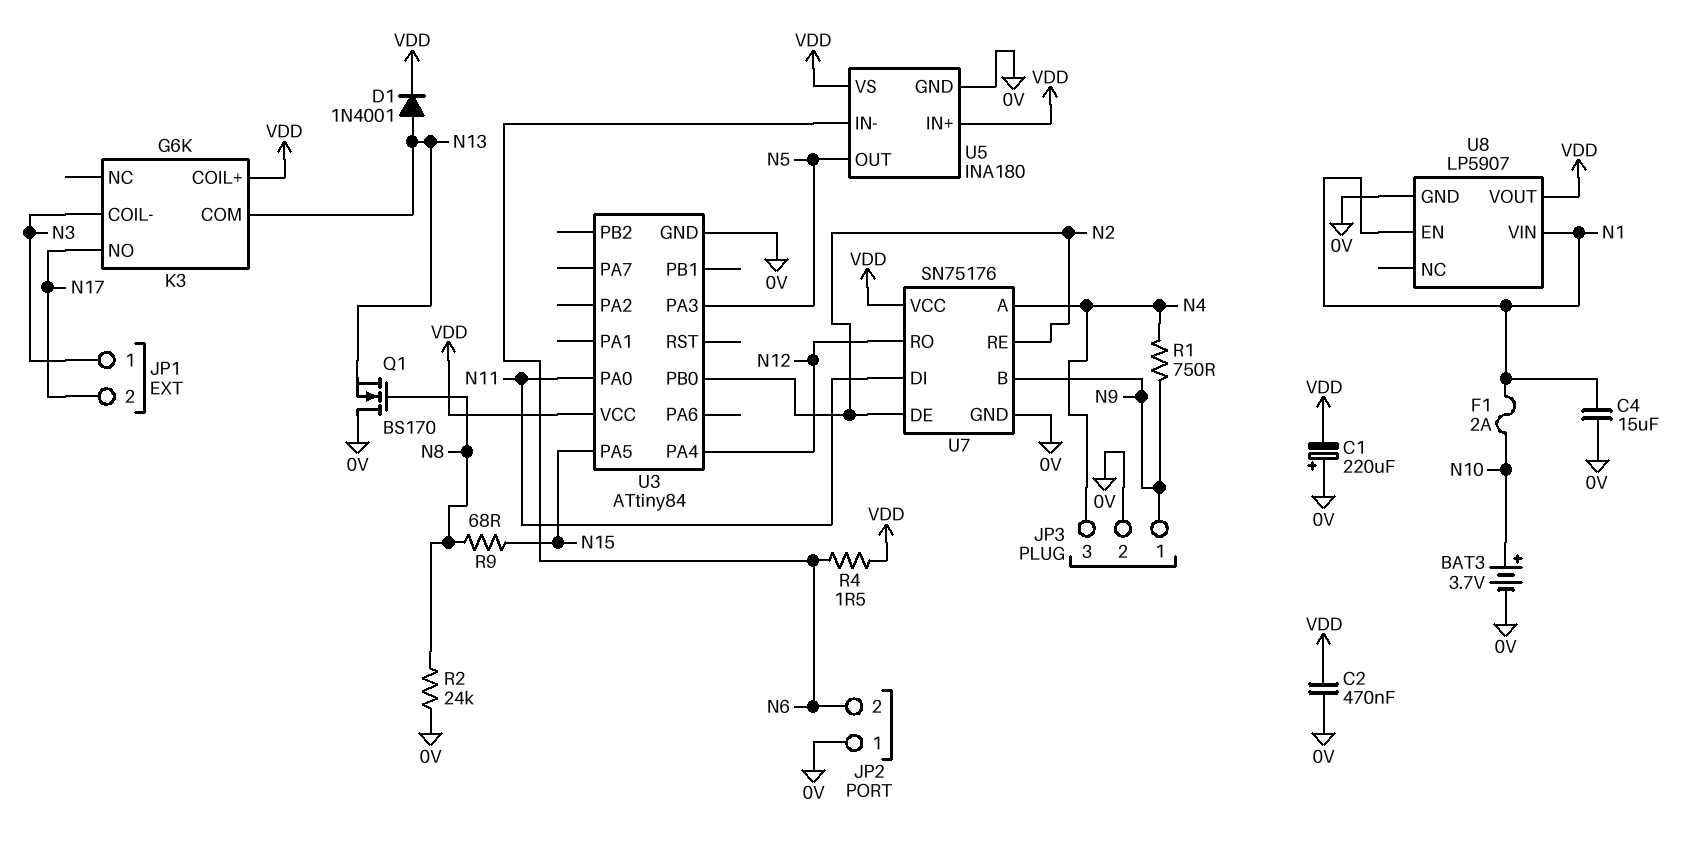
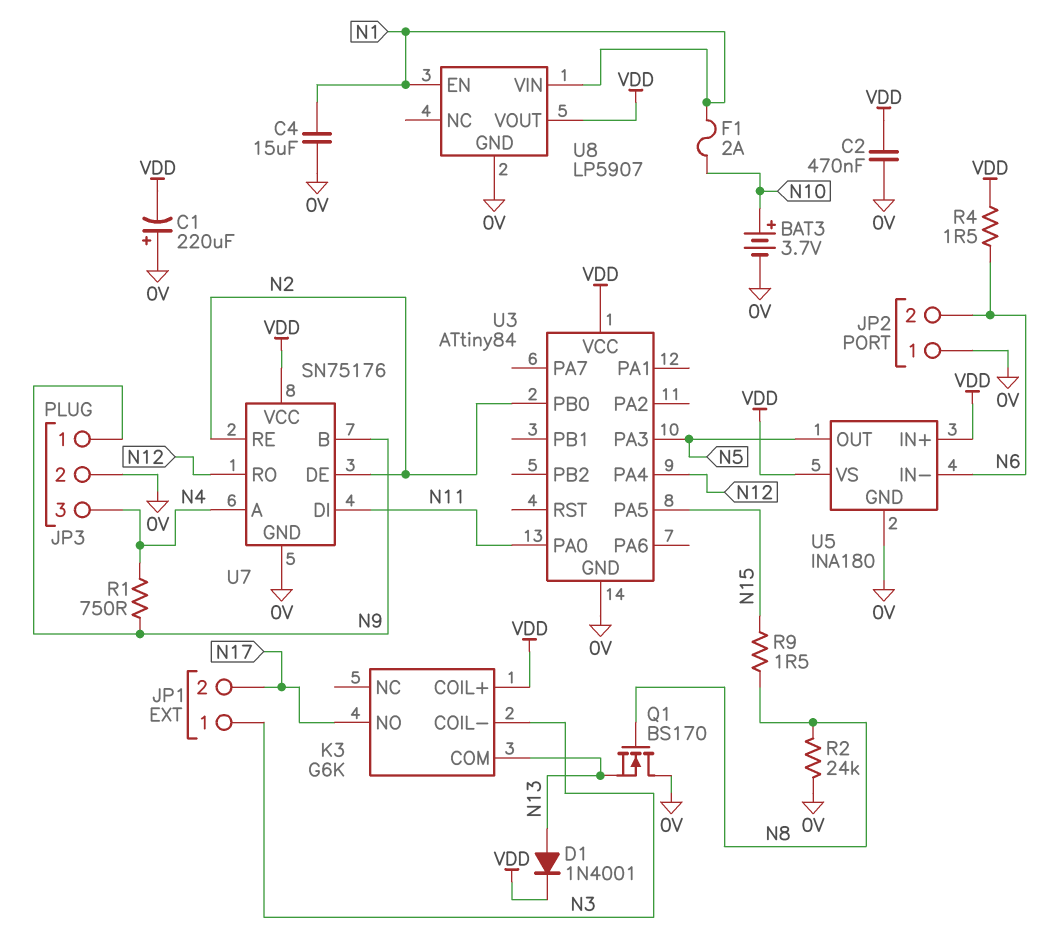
R9: 68 (N8, N15) -> 1.5 (N8, N15)

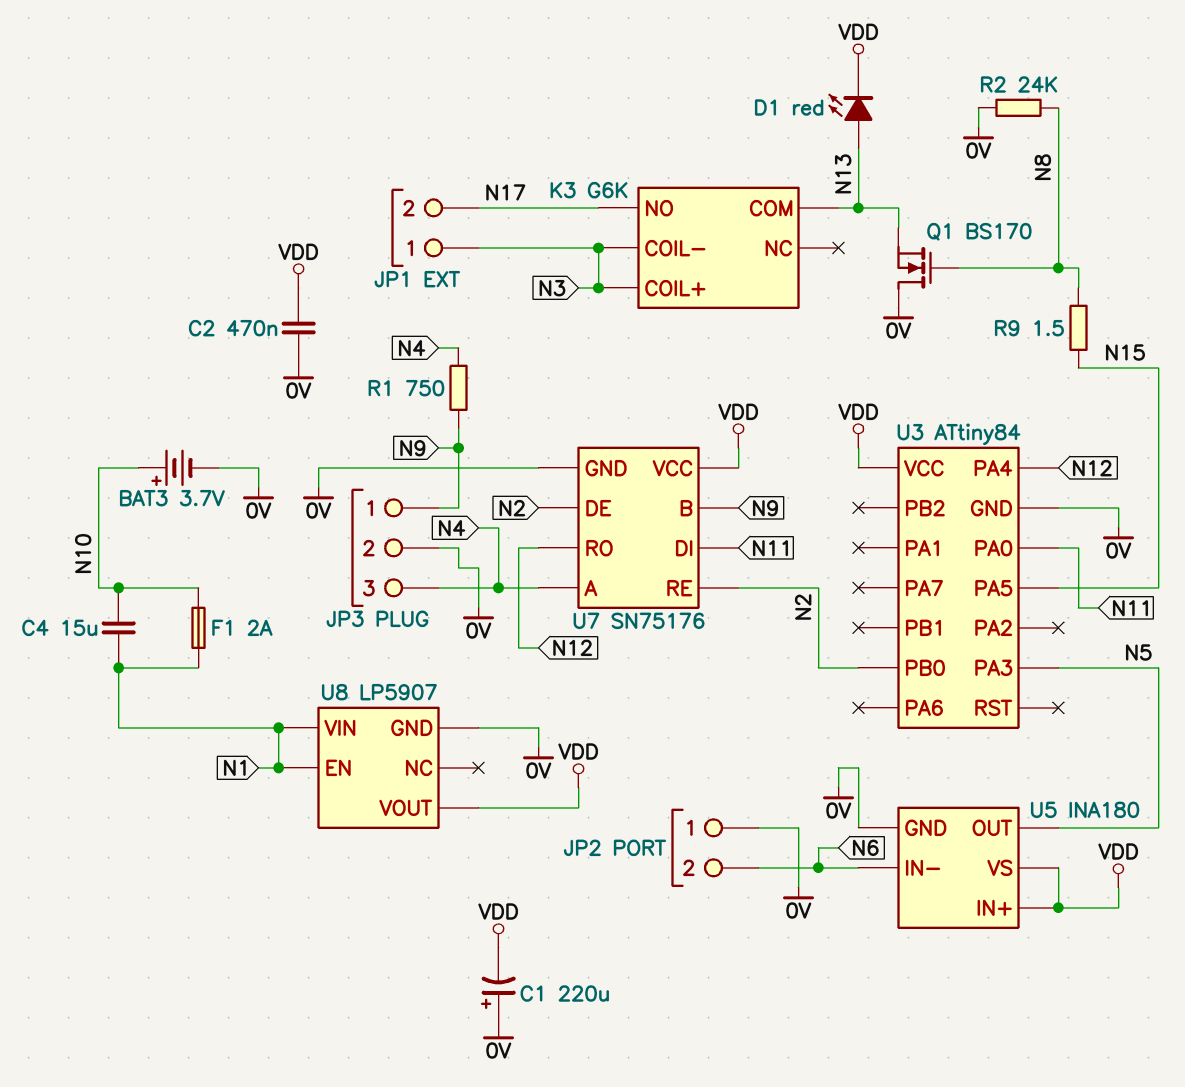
C4: 15uF (0V, N1) -> 15uF (N1, N10)
D1: diode 1N4001 (A N13, K VDD) -> LED red (A N13, K VDD)
K3 pin COIL+: VDD -> N3
R4: 1.5 (N6, VDD) -> none

